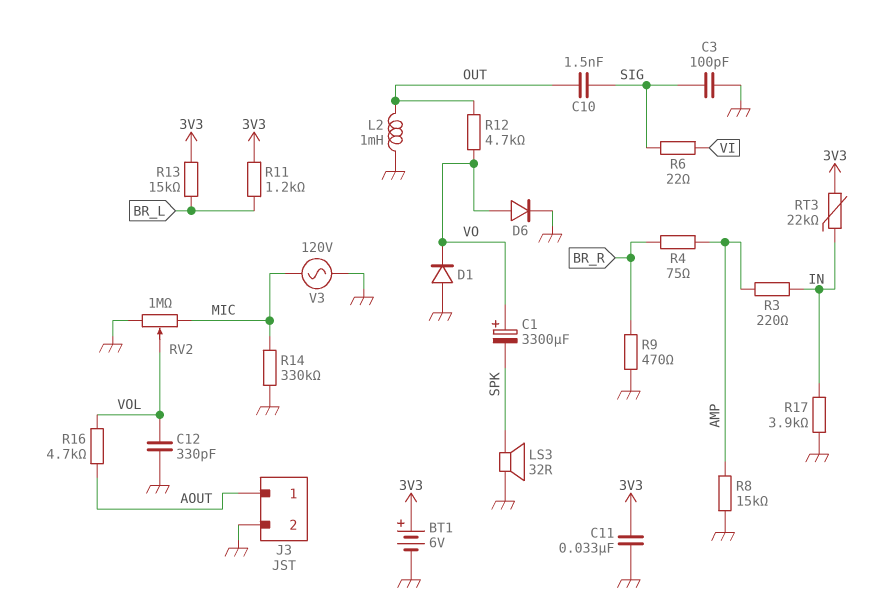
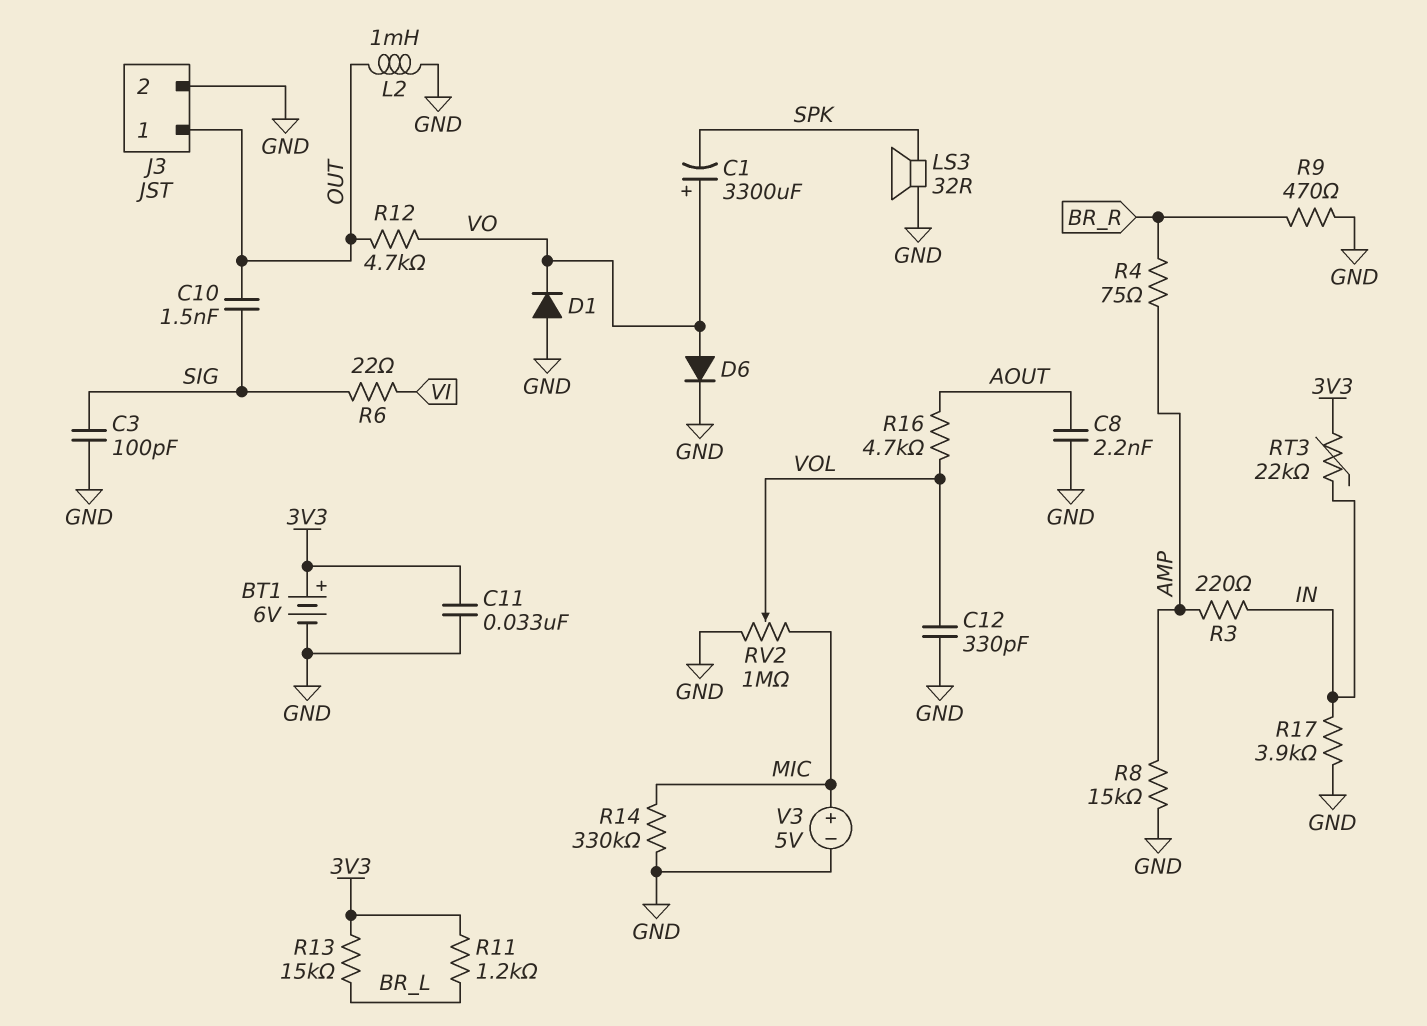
C8: none -> 2.2nF (AOUT, GND)
J3 pin 1: AOUT -> OUT
V3: AC 120V (GND, MIC) -> 5V (plus MIC, minus GND)

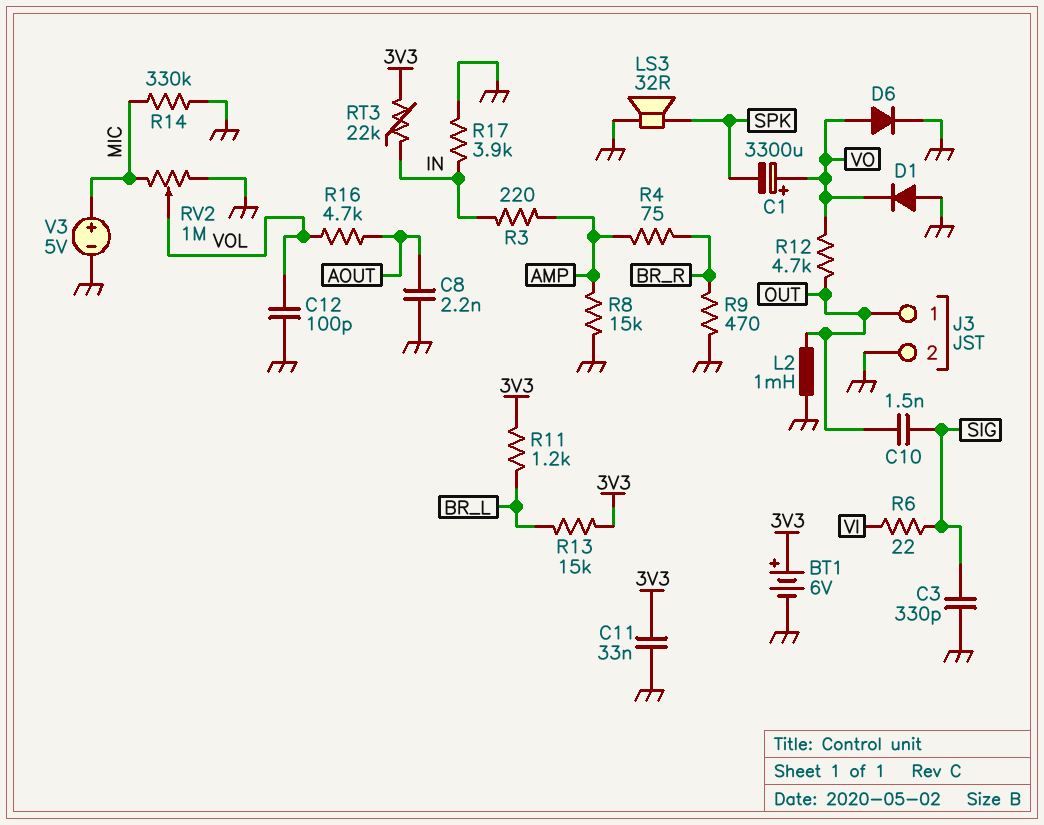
C3: 100pF (GND, SIG) -> 330pF (GND, SIG)
C12: 330pF (GND, VOL) -> 100pF (GND, VOL)

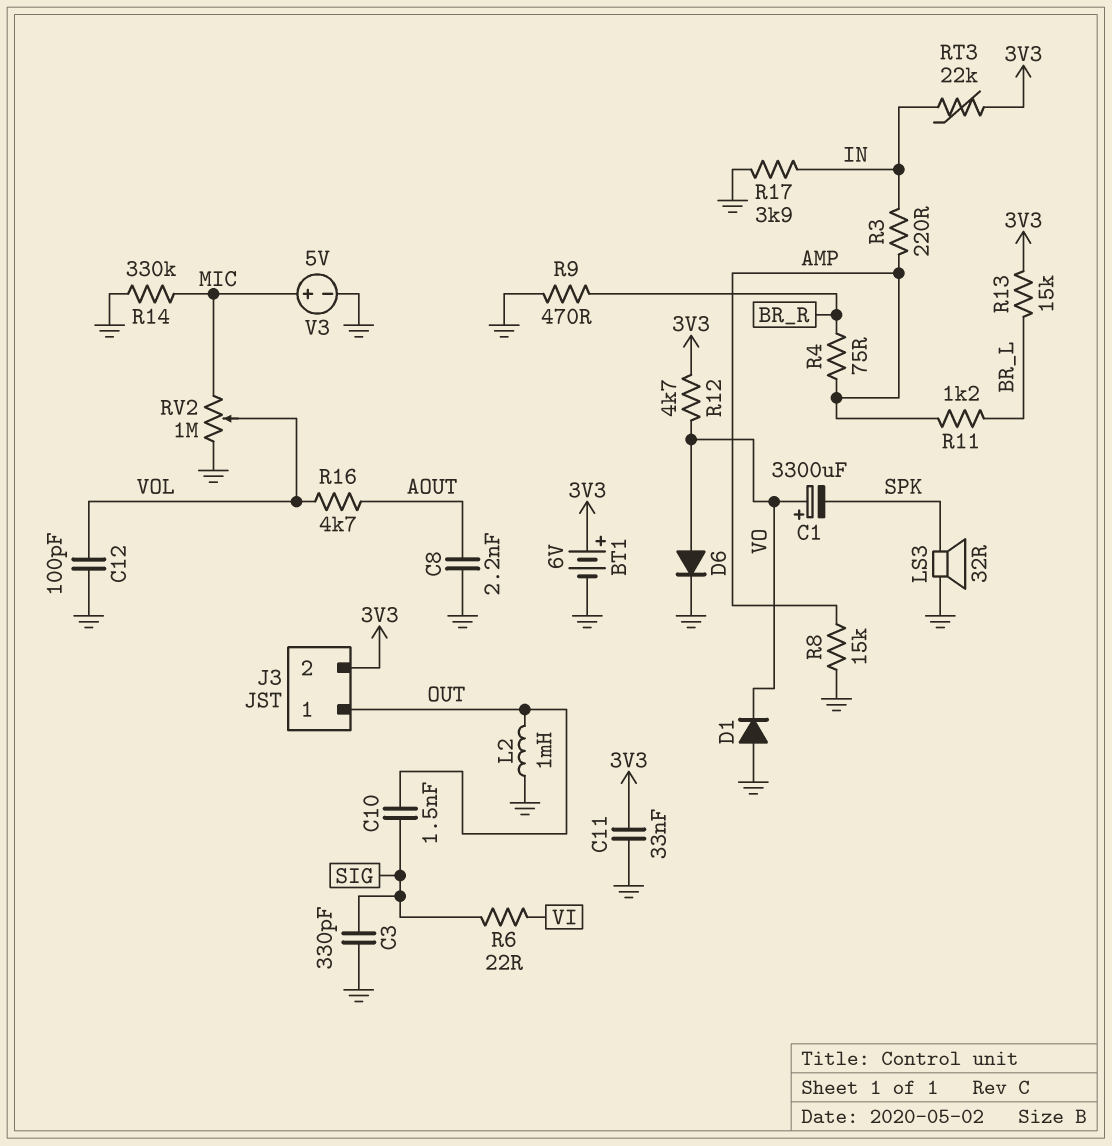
J3 pin 2: GND -> 3V3
R11: 1.2k (3V3, BR_L) -> 1.2k (AMP, BR_L)
R12: 4.7k (OUT, VO) -> 4.7k (3V3, VO)

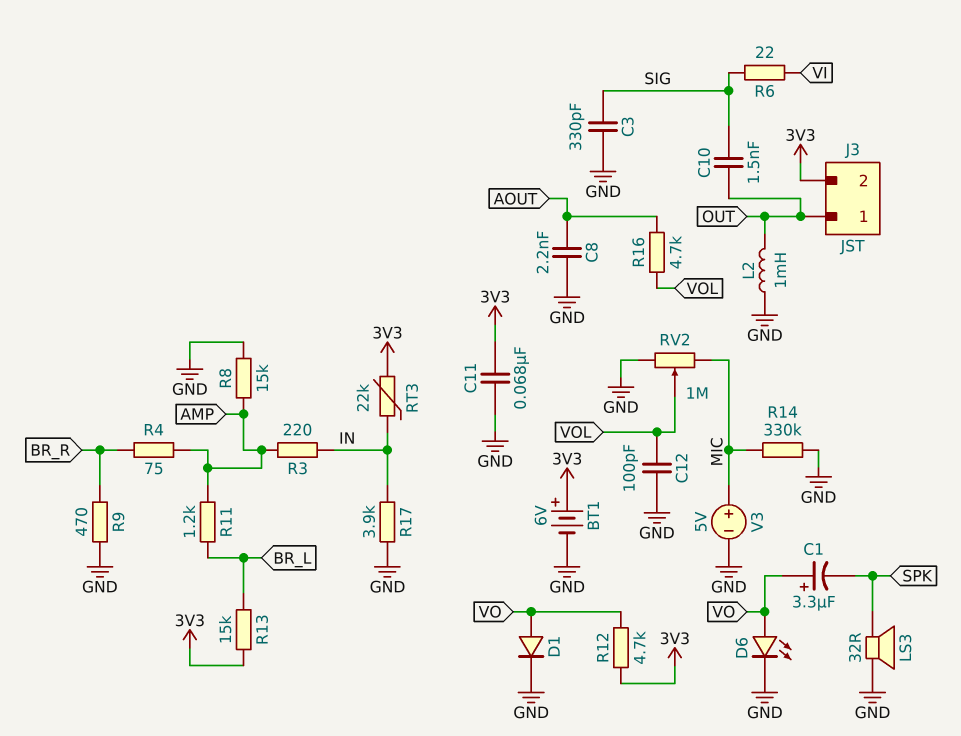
C1: 3300uF (plus VO, minus SPK) -> 3.3uF (plus VO, minus SPK)
C11: 33nF (3V3, GND) -> 68nF (3V3, GND)
D1: diode (A GND, K VO) -> diode (A VO, K GND)
D6: diode (A VO, K GND) -> LED (A VO, K GND)

